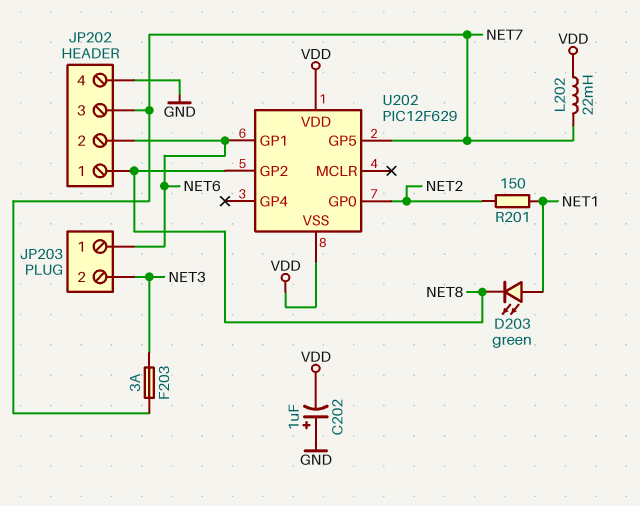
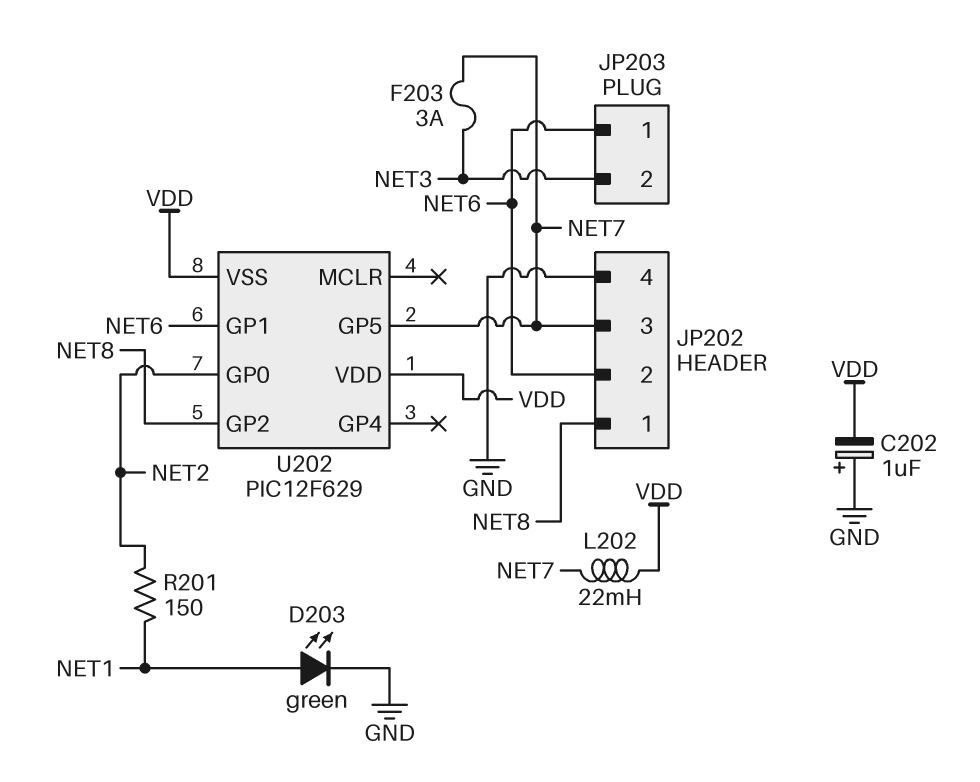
D203: LED green (A NET1, K NET8) -> LED green (A NET1, K GND)

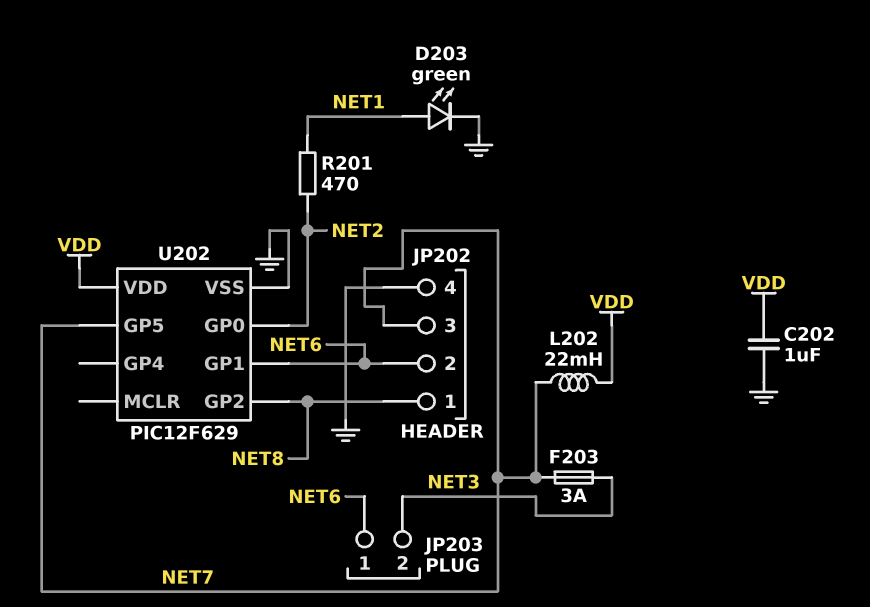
C202: 1uF (plus GND, minus VDD) -> 1uF (GND, VDD)
R201: 150 (NET1, NET2) -> 470 (NET1, NET2)
U202 pin VSS: VDD -> GND

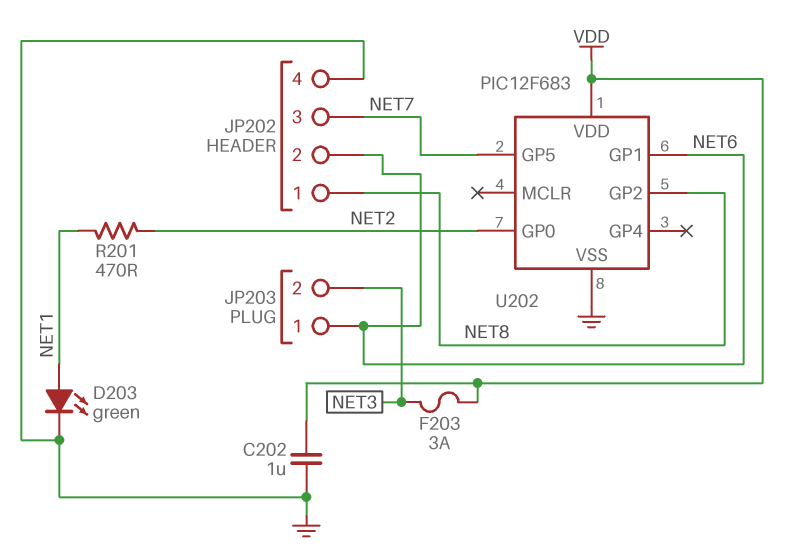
F203: 3A (NET3, NET7) -> 3A (NET3, VDD)
L202: 22mH (NET7, VDD) -> none
U202: PIC12F629 -> PIC12F683

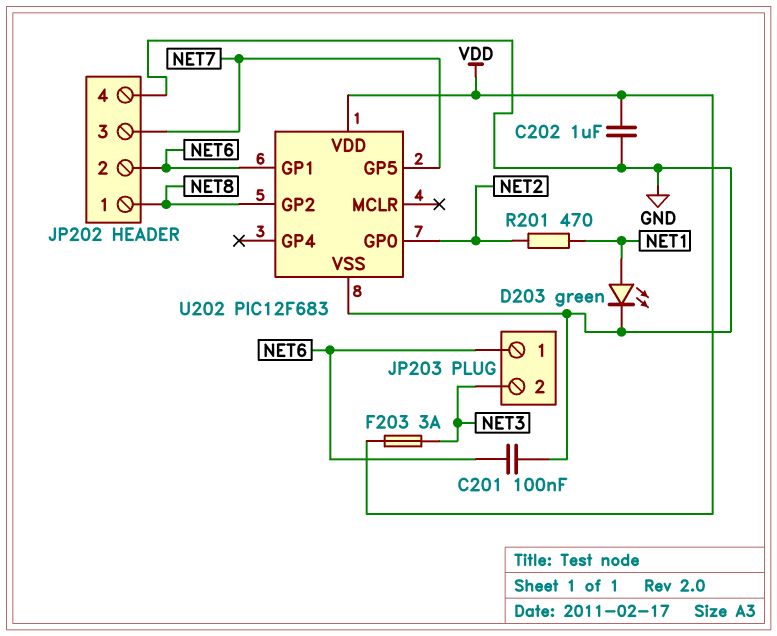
C201: none -> 100nF (GND, NET6)

